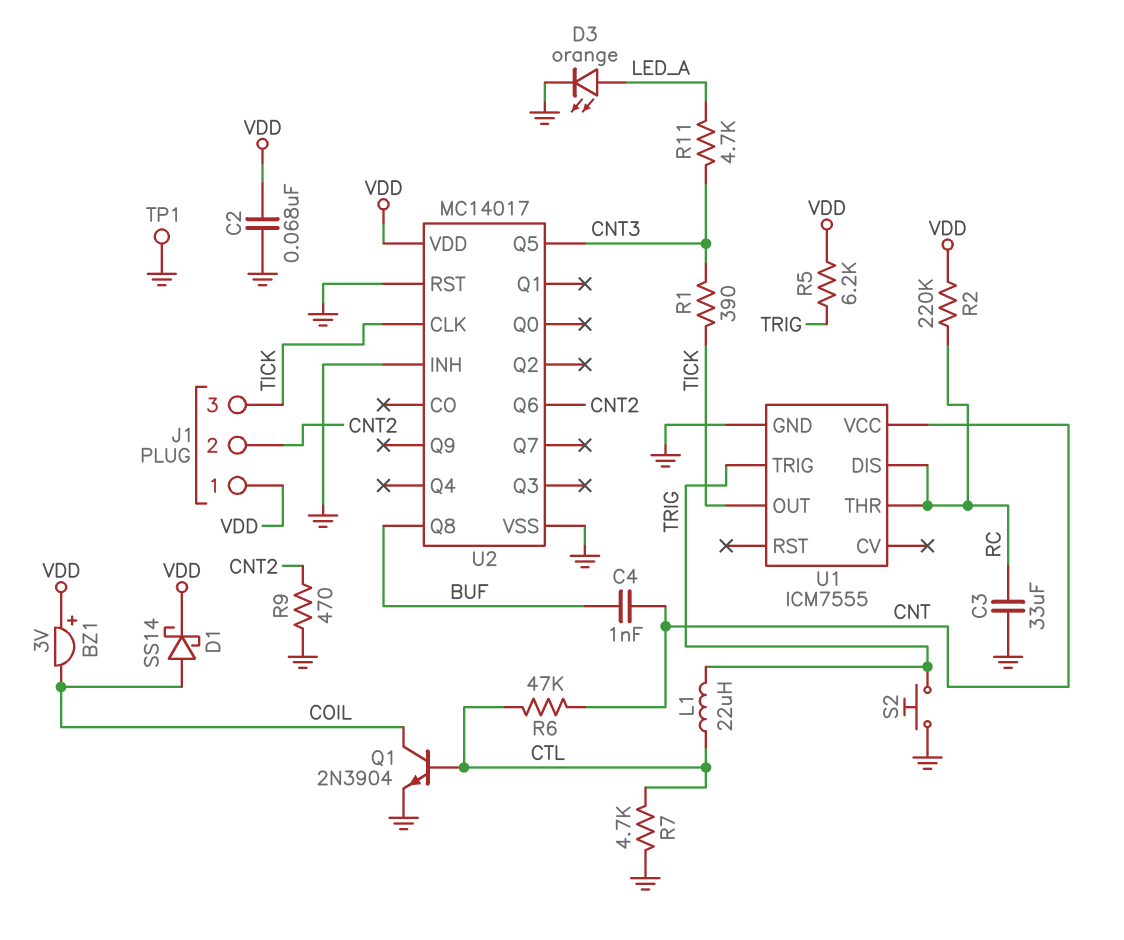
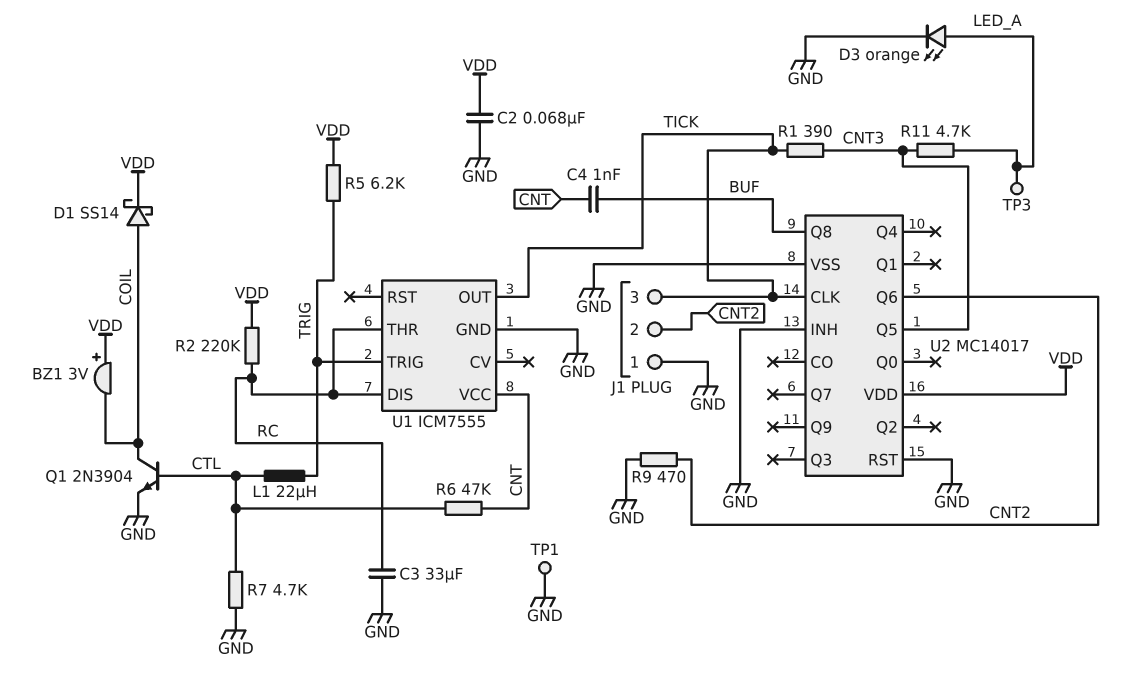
J1 pin 1: VDD -> GND
S2: button (GND, TRIG) -> none
TP3: none -> test point (LED_A)

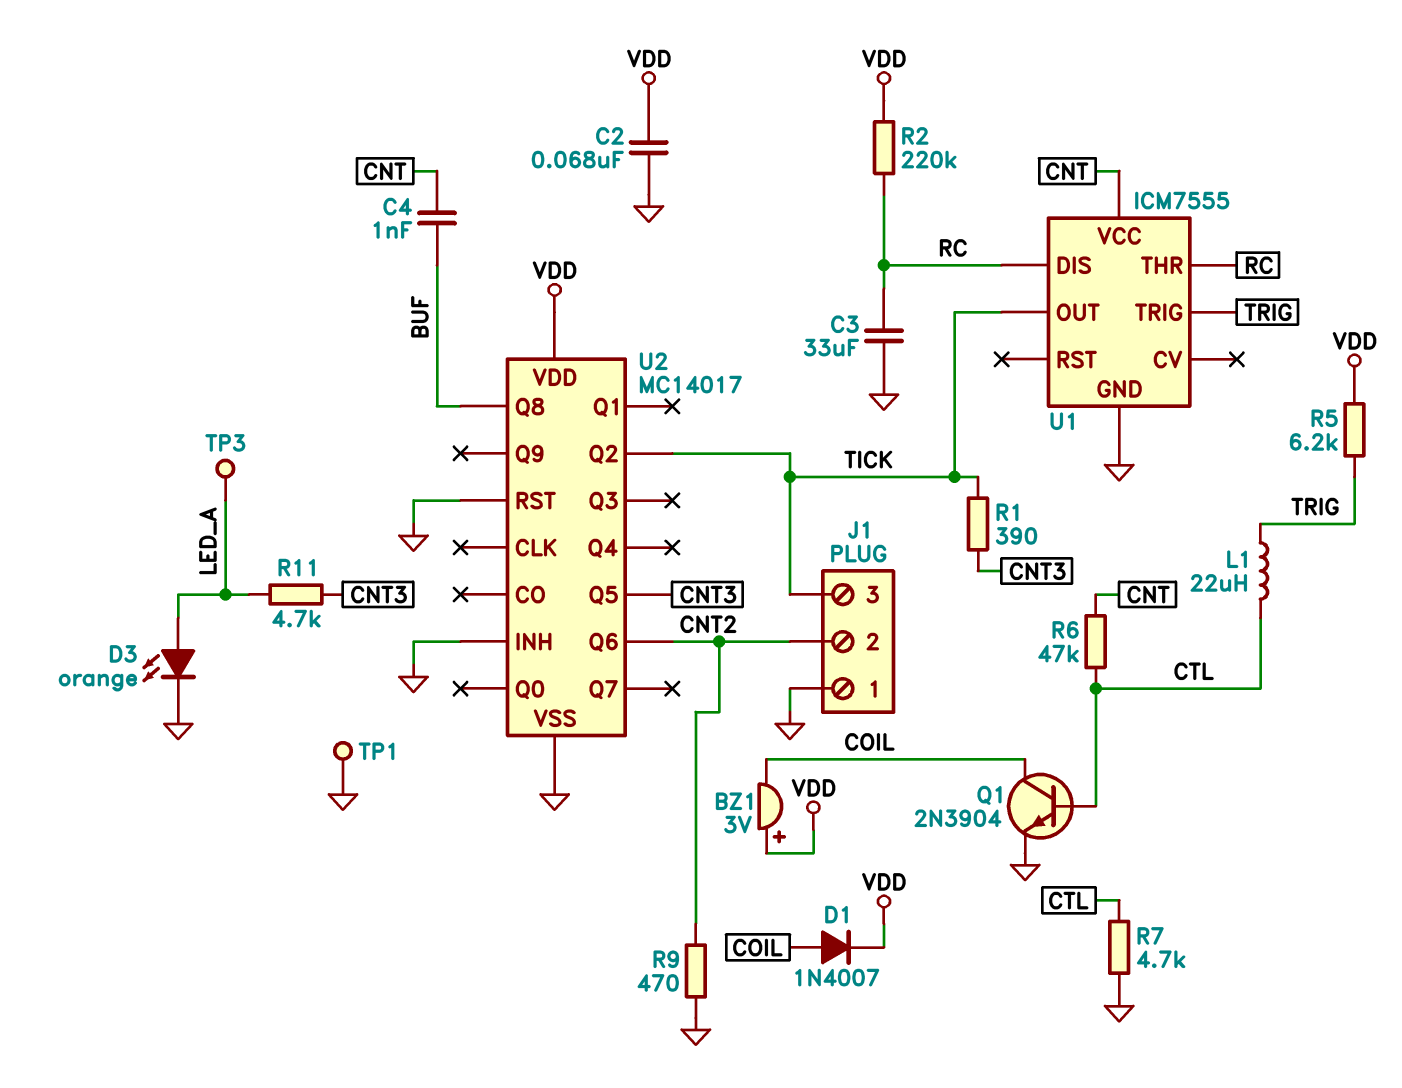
D1: schottky SS14 (A COIL, K VDD) -> diode 1N4007 (A COIL, K VDD)
U2 pin CLK: TICK -> none
U2 pin Q2: none -> TICK

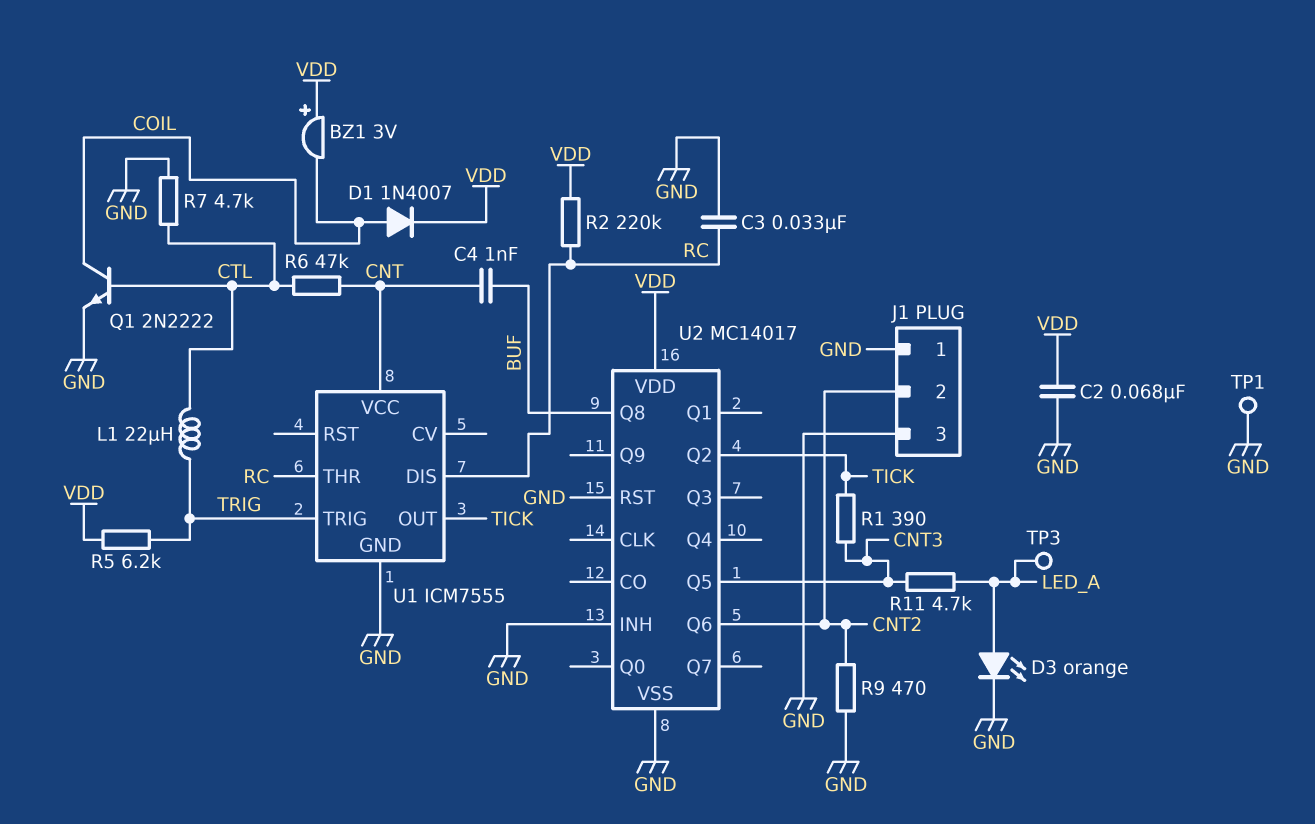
C3: 33uF (GND, RC) -> 33nF (GND, RC)
J1 pin 3: TICK -> GND
Q1: NPN 2N3904 (B CTL, C COIL, E GND) -> NPN 2N2222 (B CTL, C COIL, E GND)

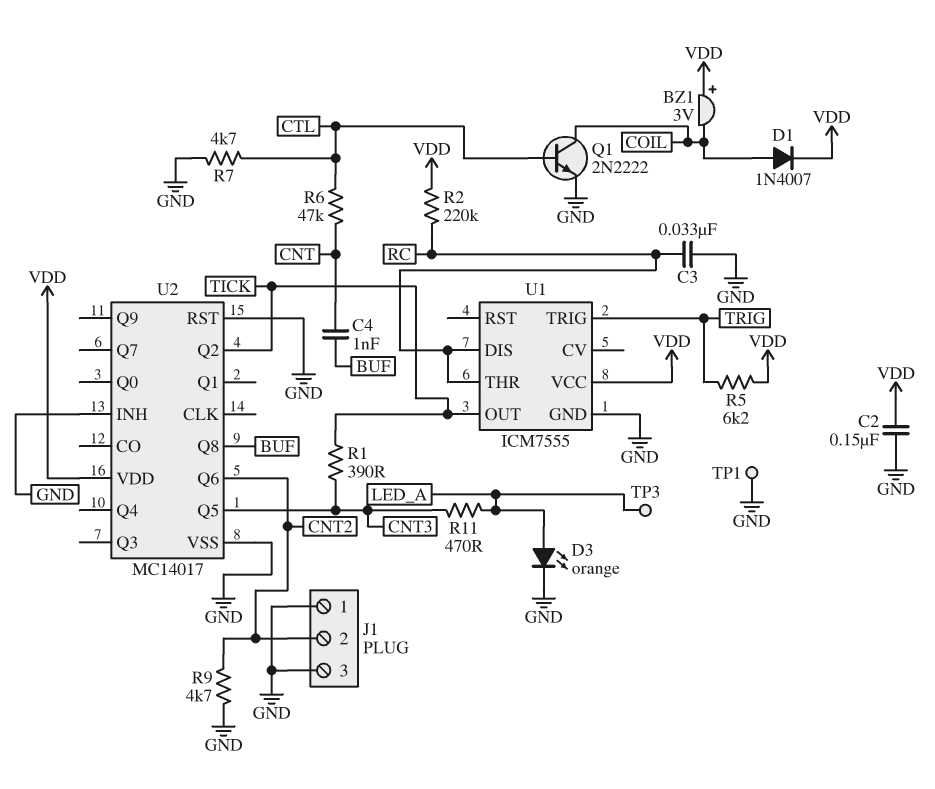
C2: 68nF (GND, VDD) -> 150nF (GND, VDD)
L1: 22uH (CTL, TRIG) -> none
R9: 470 (CNT2, GND) -> 4.7k (CNT2, GND)
R11: 4.7k (CNT3, LED_A) -> 470 (CNT3, LED_A)
U1 pin VCC: CNT -> VDD

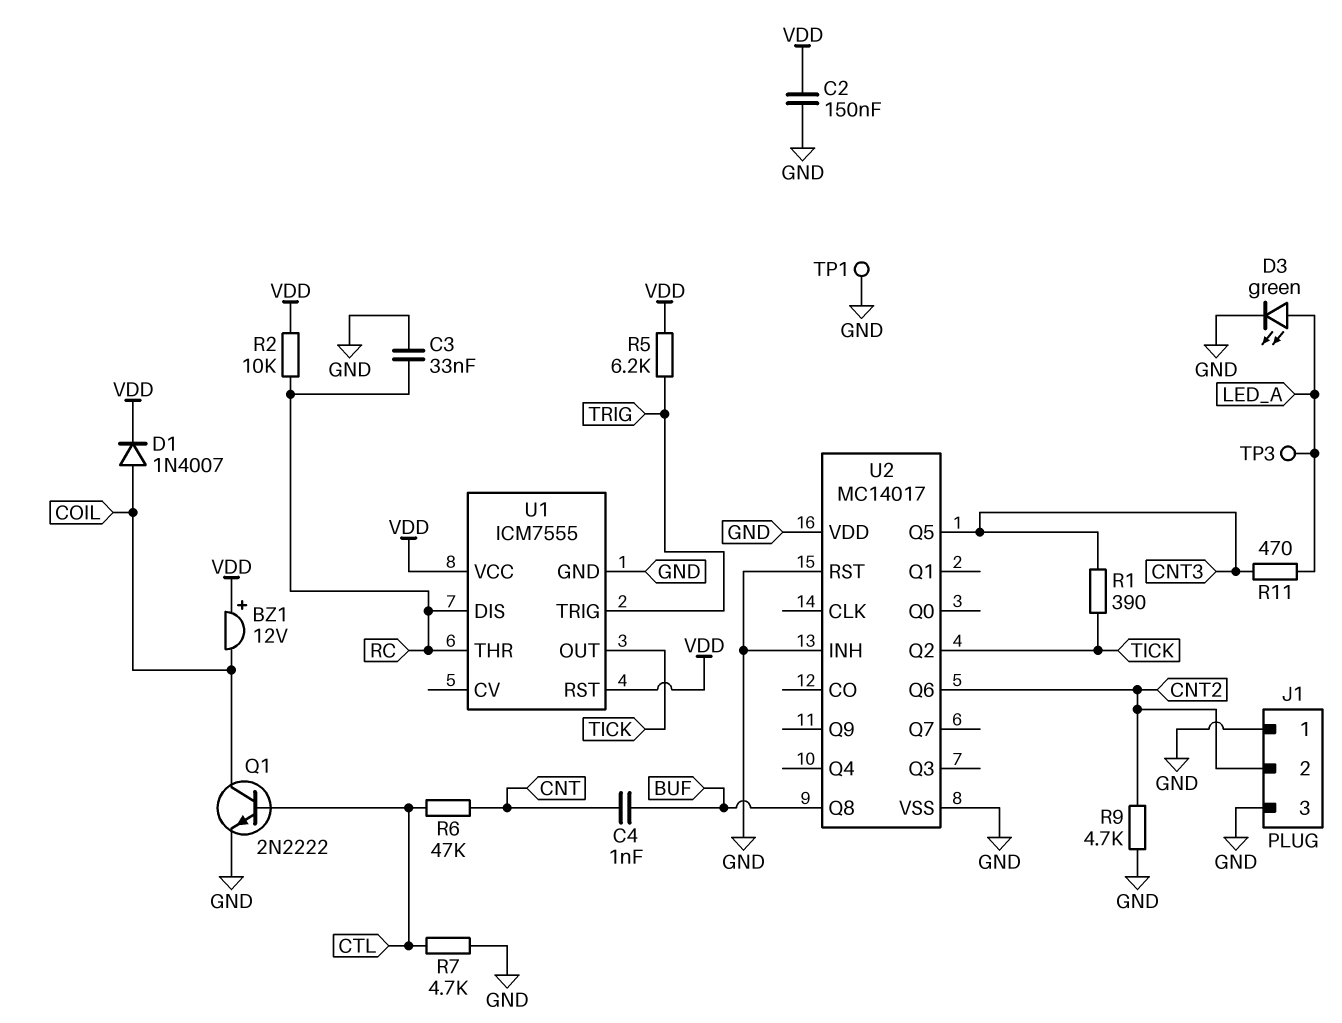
BZ1: buzzer 3V (plus VDD, minus COIL) -> buzzer 12V (plus VDD, minus COIL)
D3: LED orange (A LED_A, K GND) -> LED green (A LED_A, K GND)
R2: 220k (RC, VDD) -> 10k (RC, VDD)
U1 pin RST: none -> VDD
U2 pin VDD: VDD -> GND

